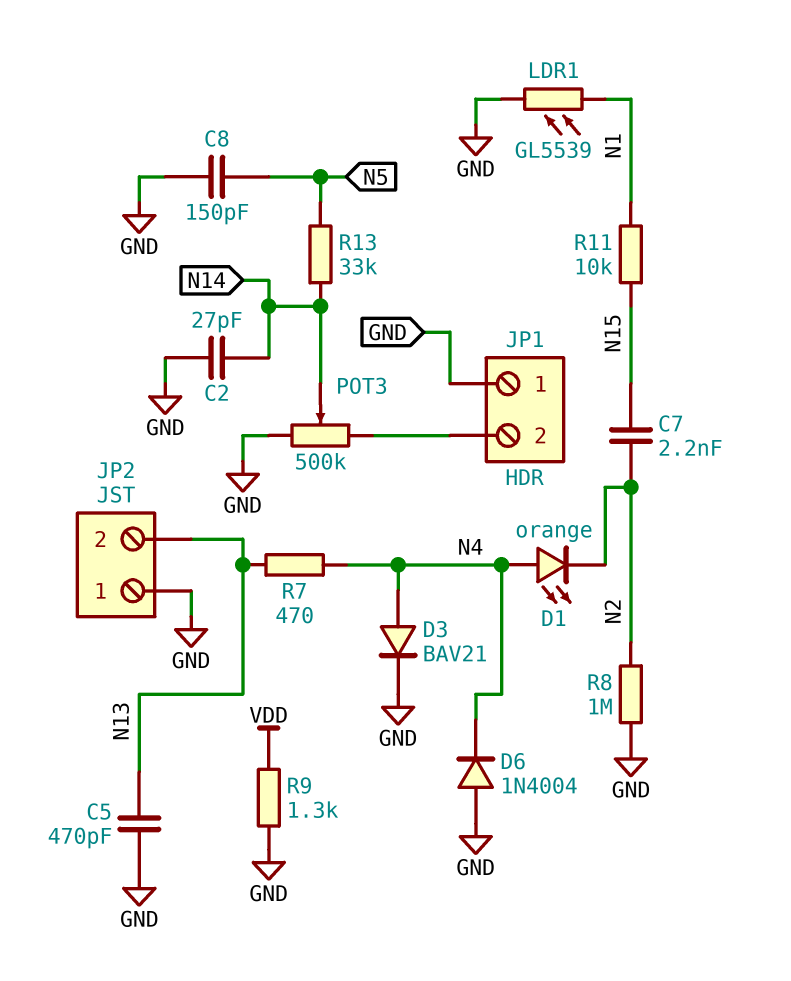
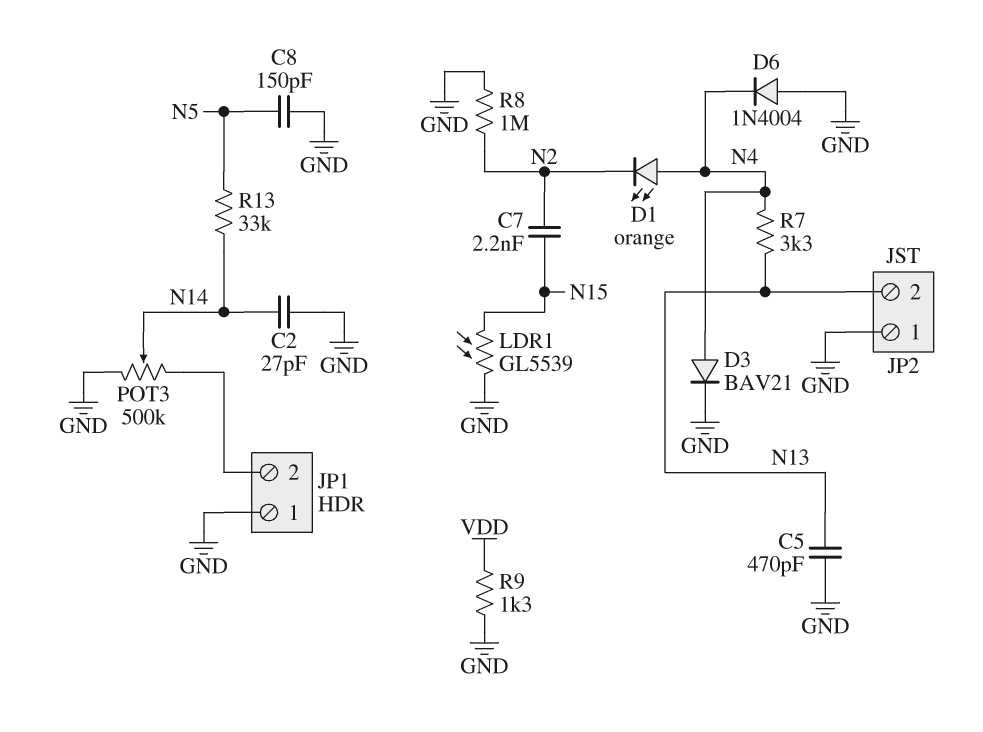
LDR1: GL5539 (GND, N1) -> GL5539 (GND, N15)
R7: 470 (N4, N13) -> 3.3k (N4, N13)
R11: 10k (N1, N15) -> none

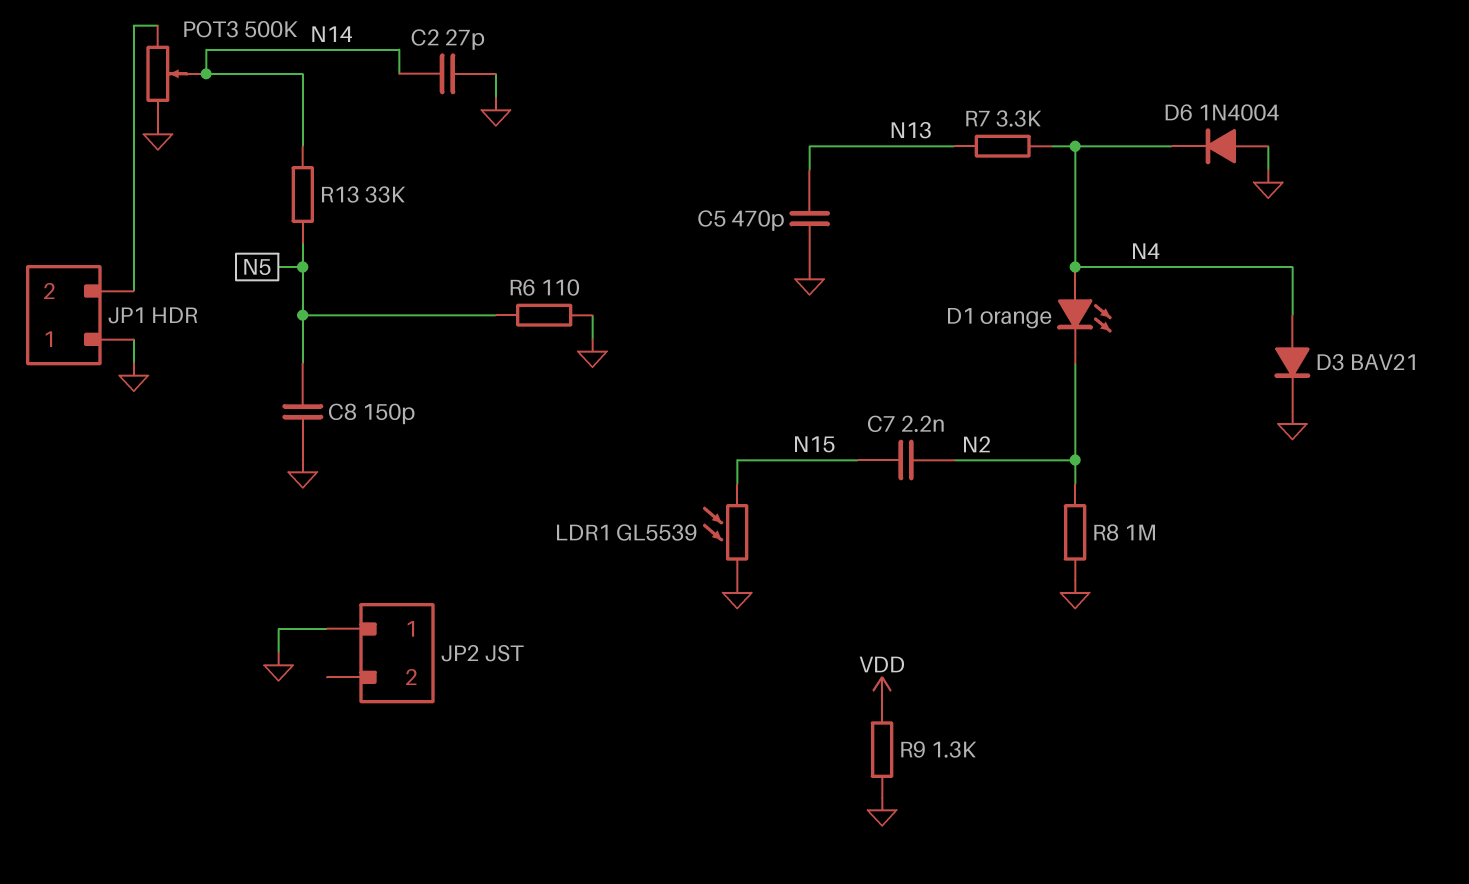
JP2 pin 2: N13 -> none
R6: none -> 110 (GND, N5)

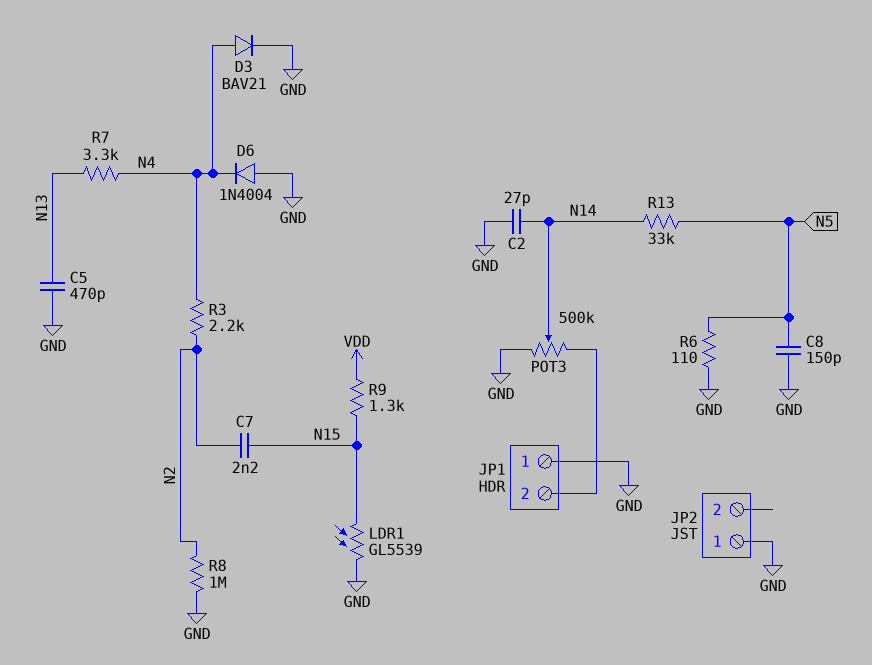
D1: LED orange (A N4, K N2) -> none
R3: none -> 2.2k (N2, N4)
R9: 1.3k (GND, VDD) -> 1.3k (N15, VDD)

